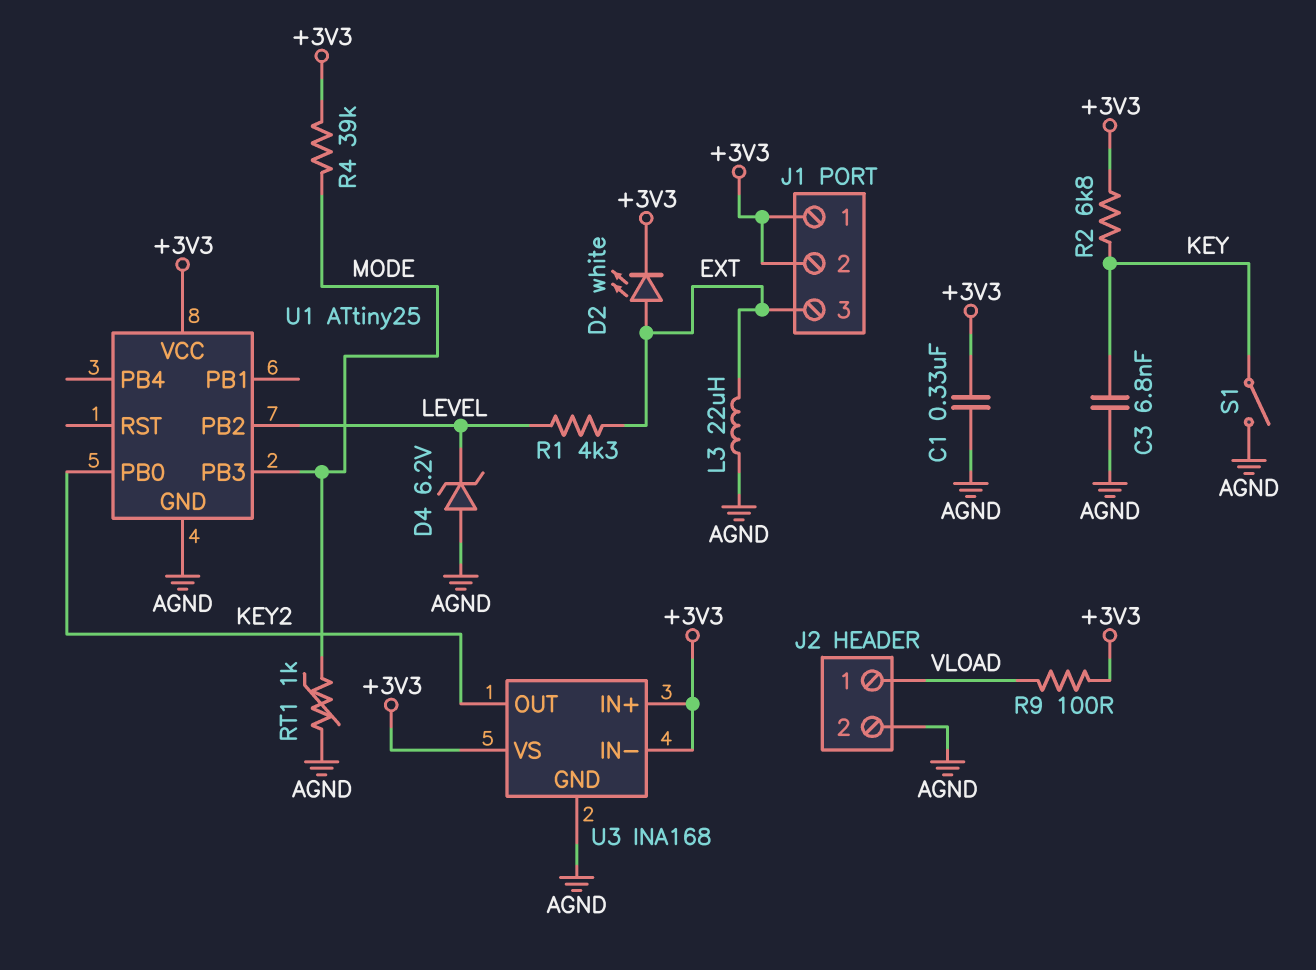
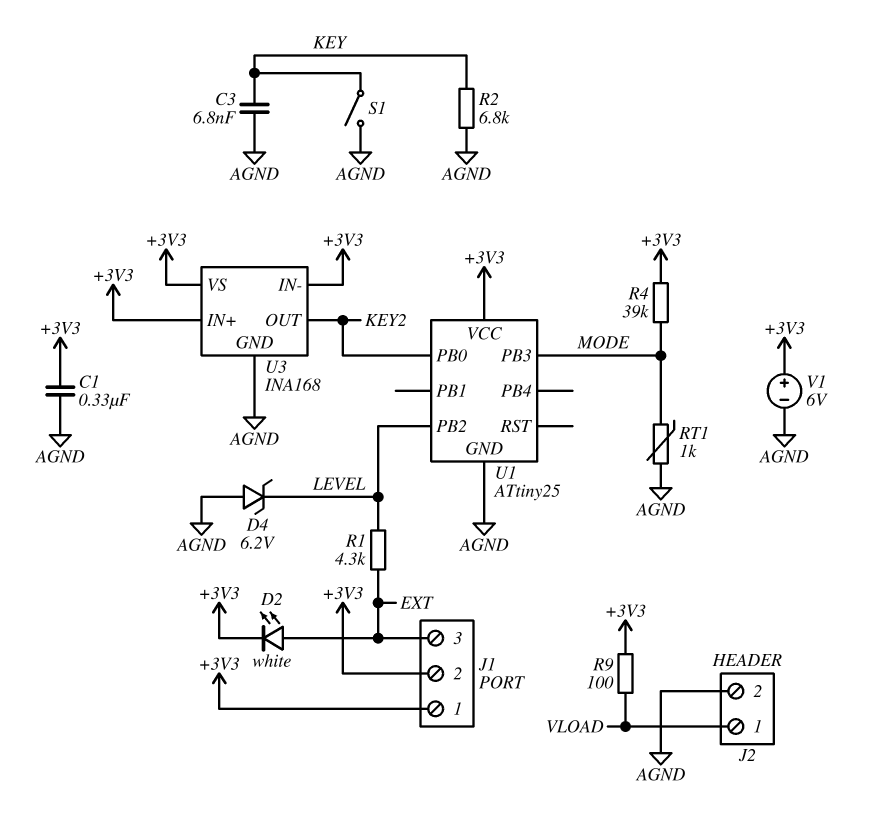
L3: 22uH (AGND, EXT) -> none
R2: 6.8k (+3V3, KEY) -> 6.8k (AGND, KEY)
V1: none -> 6V (plus +3V3, minus AGND)

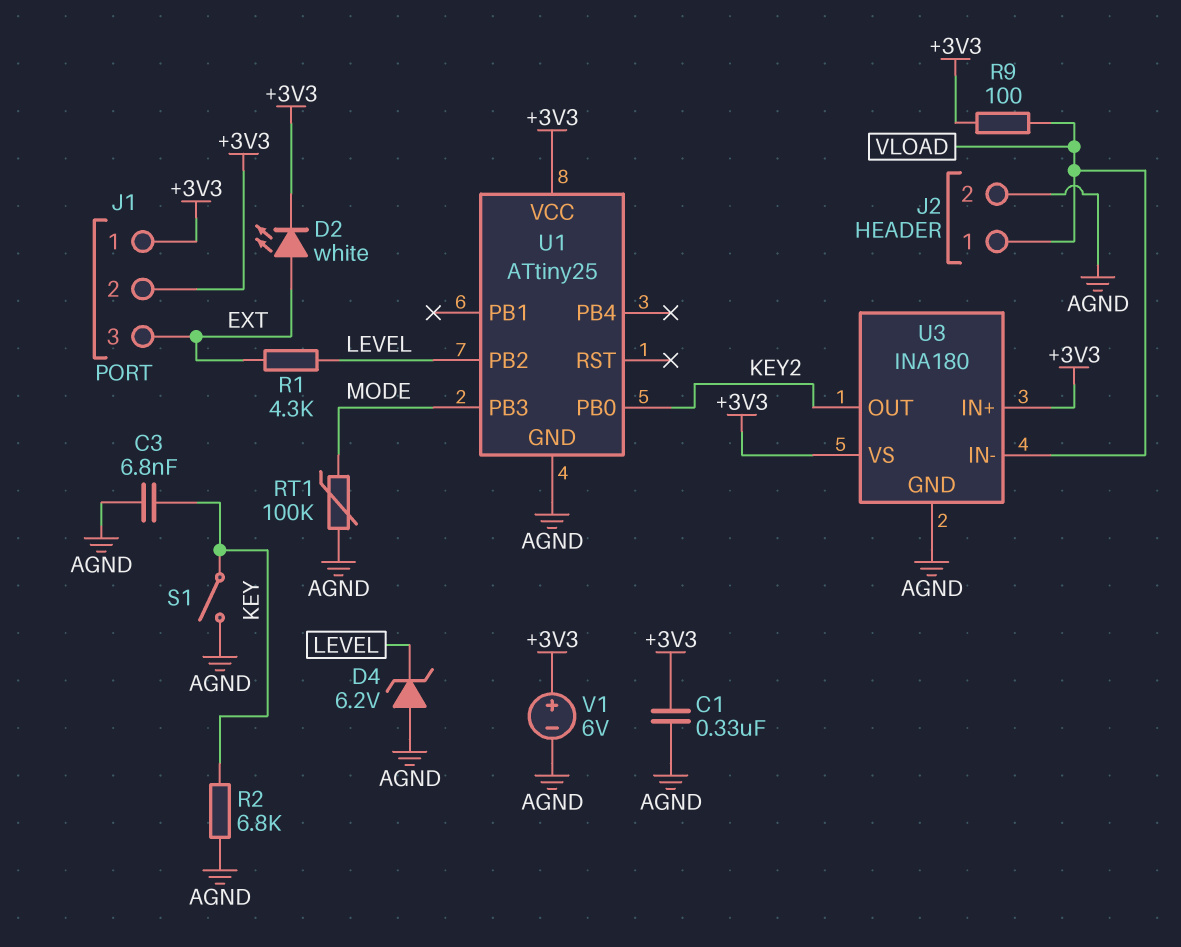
R4: 39k (+3V3, MODE) -> none
RT1: 1k (AGND, MODE) -> 100k (AGND, MODE)
U3: INA168 -> INA180
U3 pin IN-: +3V3 -> VLOAD

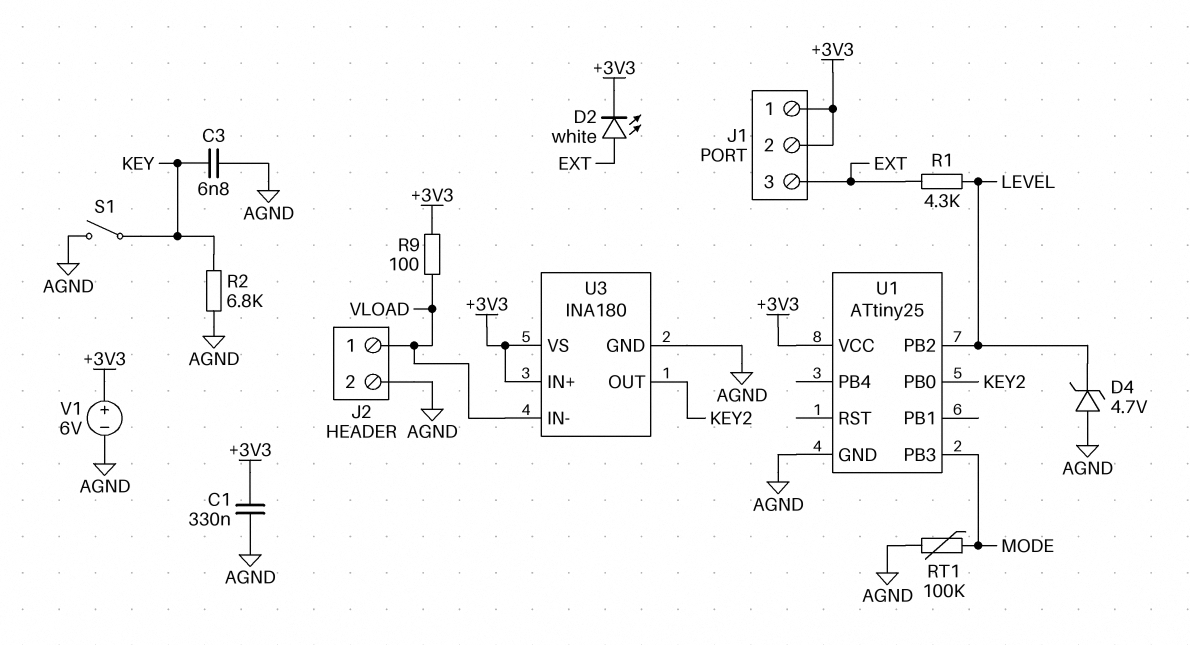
D4: zener 6.2V (A AGND, K LEVEL) -> zener 4.7V (A AGND, K LEVEL)

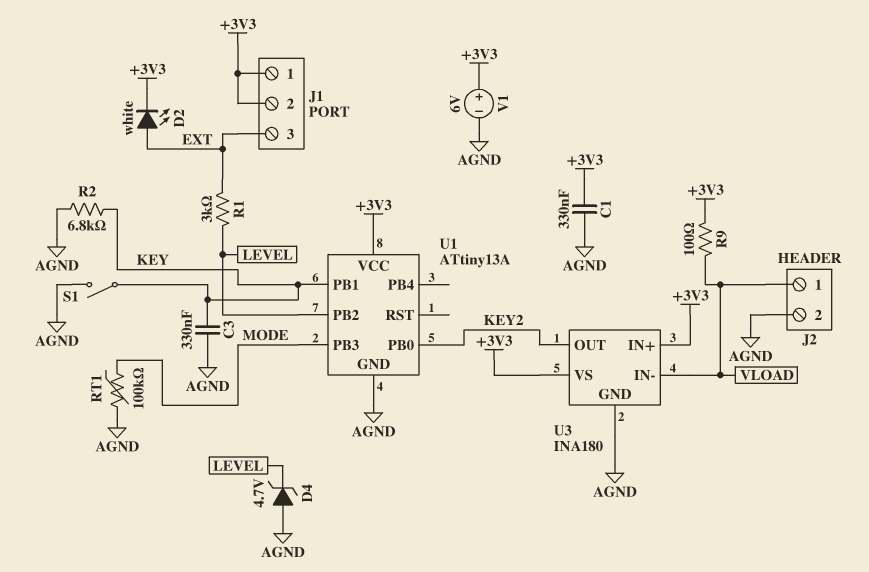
C3: 6.8nF (AGND, KEY) -> 330nF (AGND, KEY)
R1: 4.3k (EXT, LEVEL) -> 3k (EXT, LEVEL)
U1: ATtiny25 -> ATtiny13A
U1 pin PB1: none -> KEY

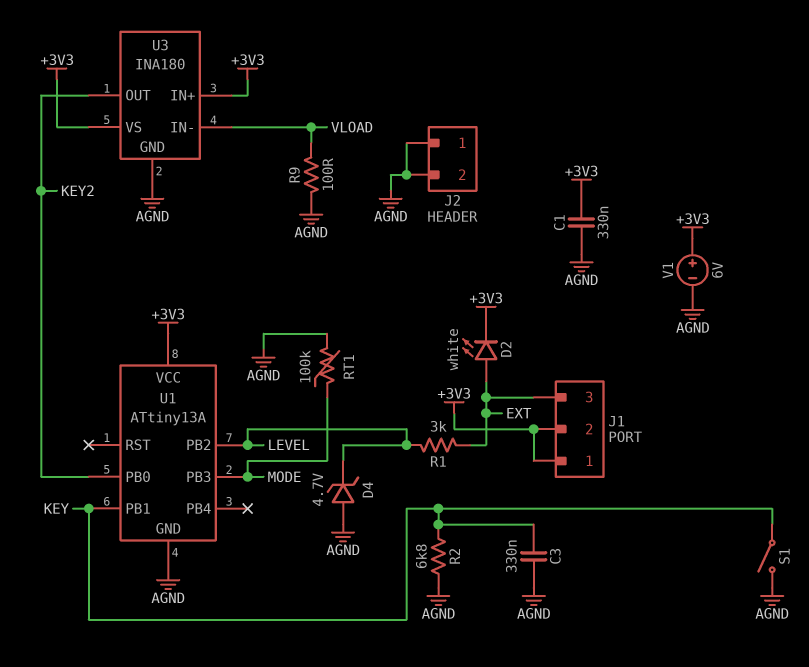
J2 pin 1: VLOAD -> AGND
R9: 100 (+3V3, VLOAD) -> 100 (AGND, VLOAD)

